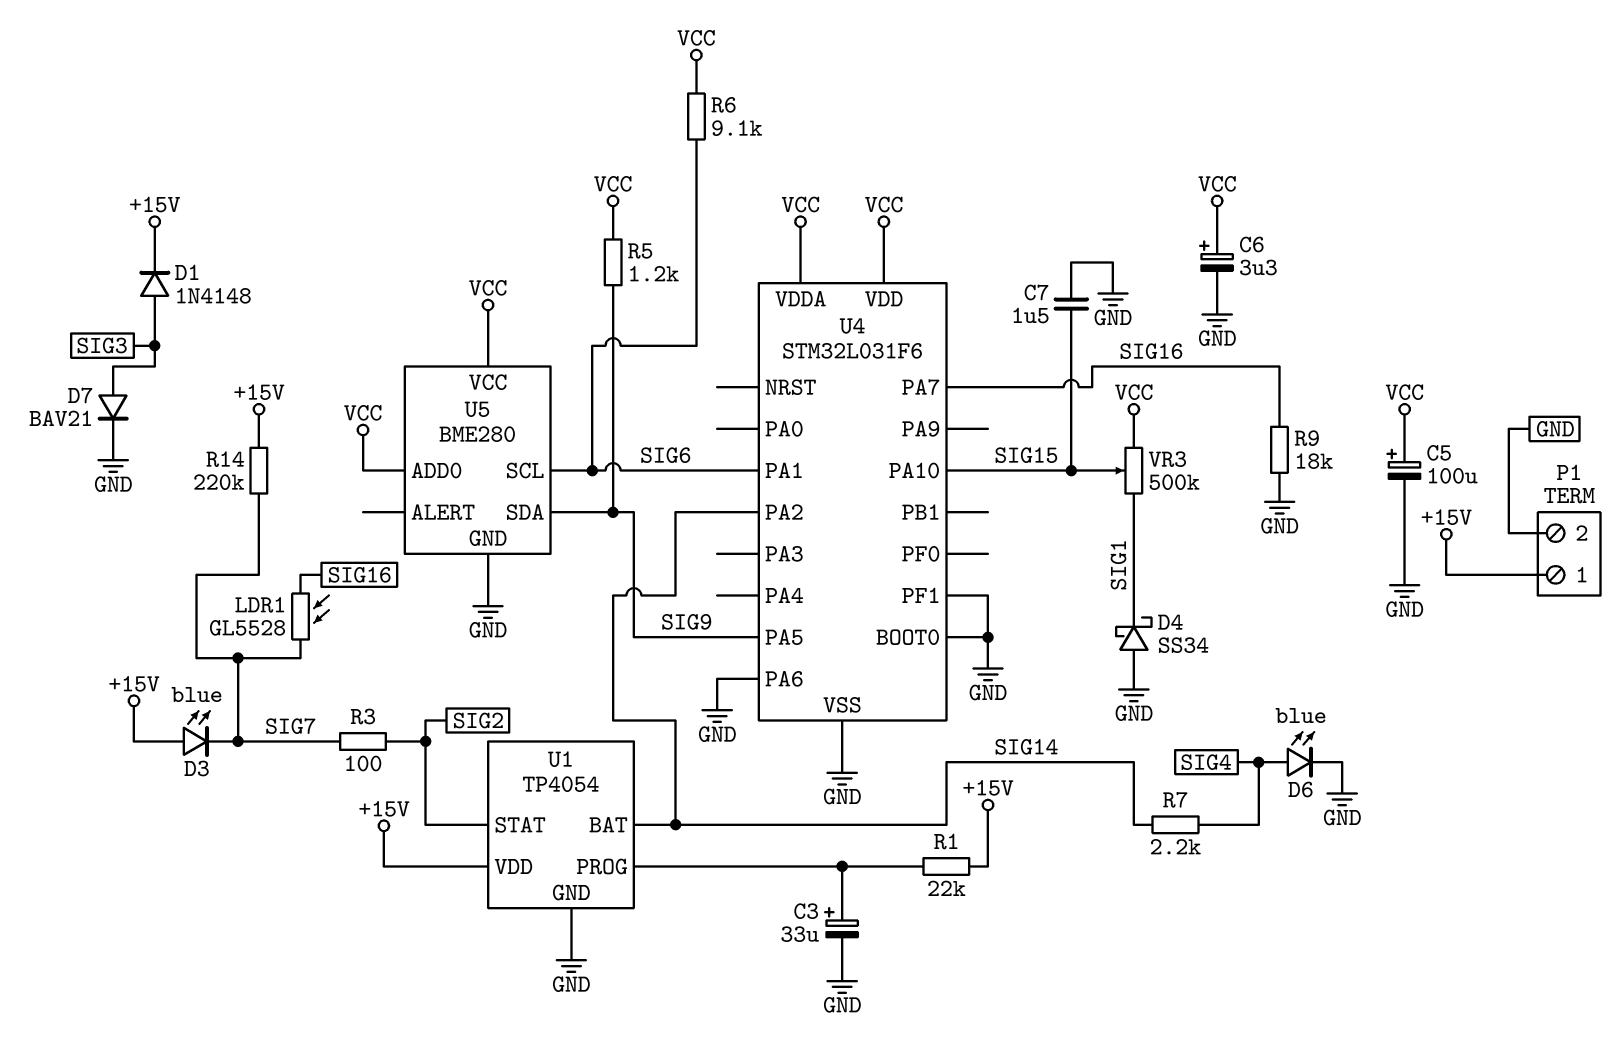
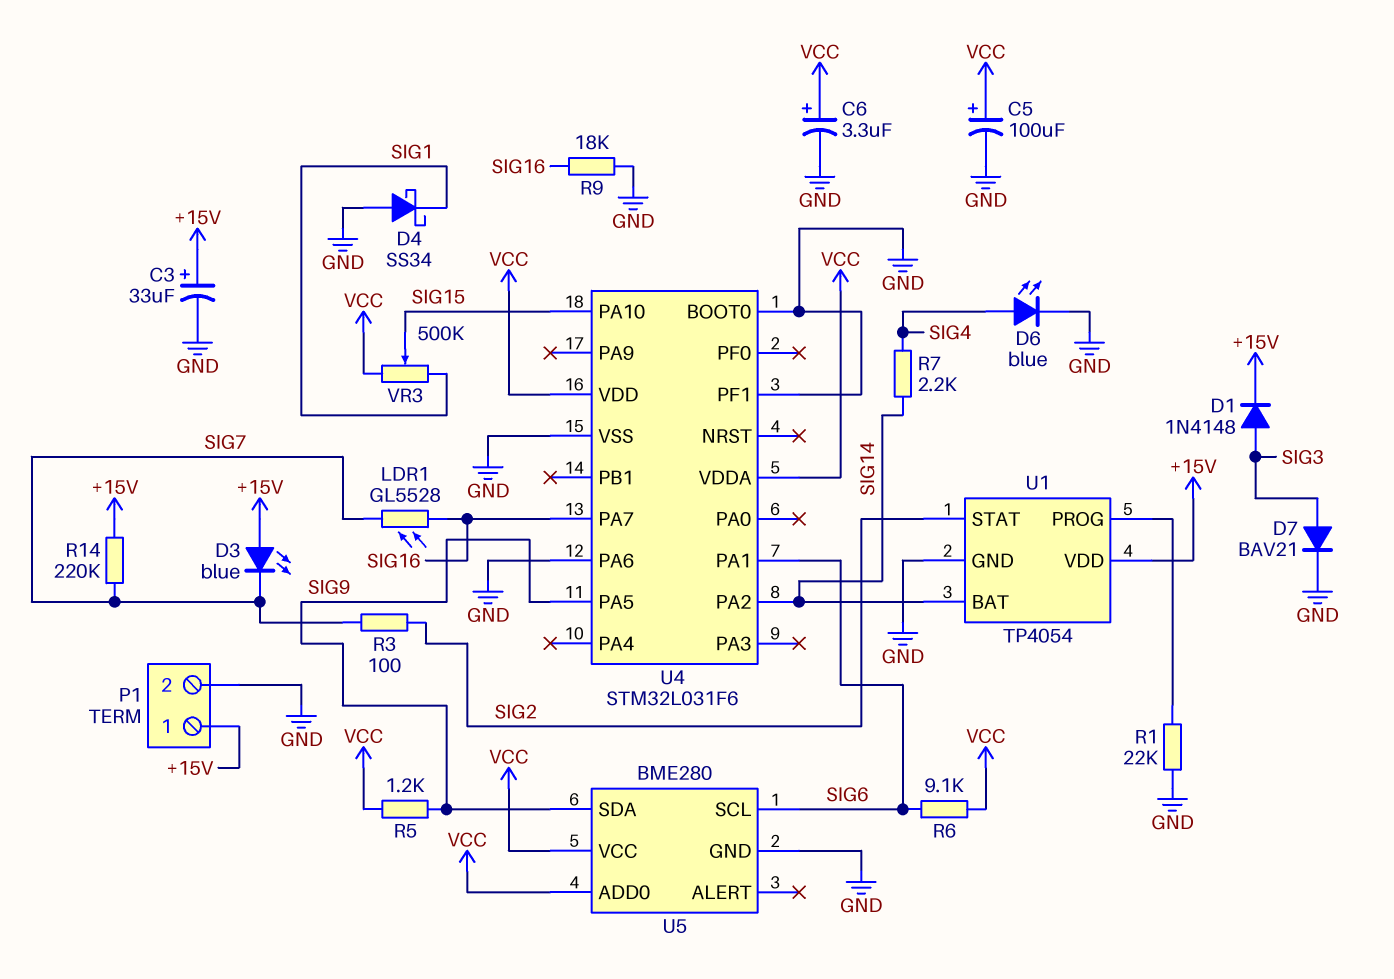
C3: 33uF (plus U1/PROG, minus GND) -> 33uF (plus +15V, minus GND)
C7: 1.5uF (GND, SIG15) -> none
R1: 22k (+15V, U1/PROG) -> 22k (GND, U1/PROG)

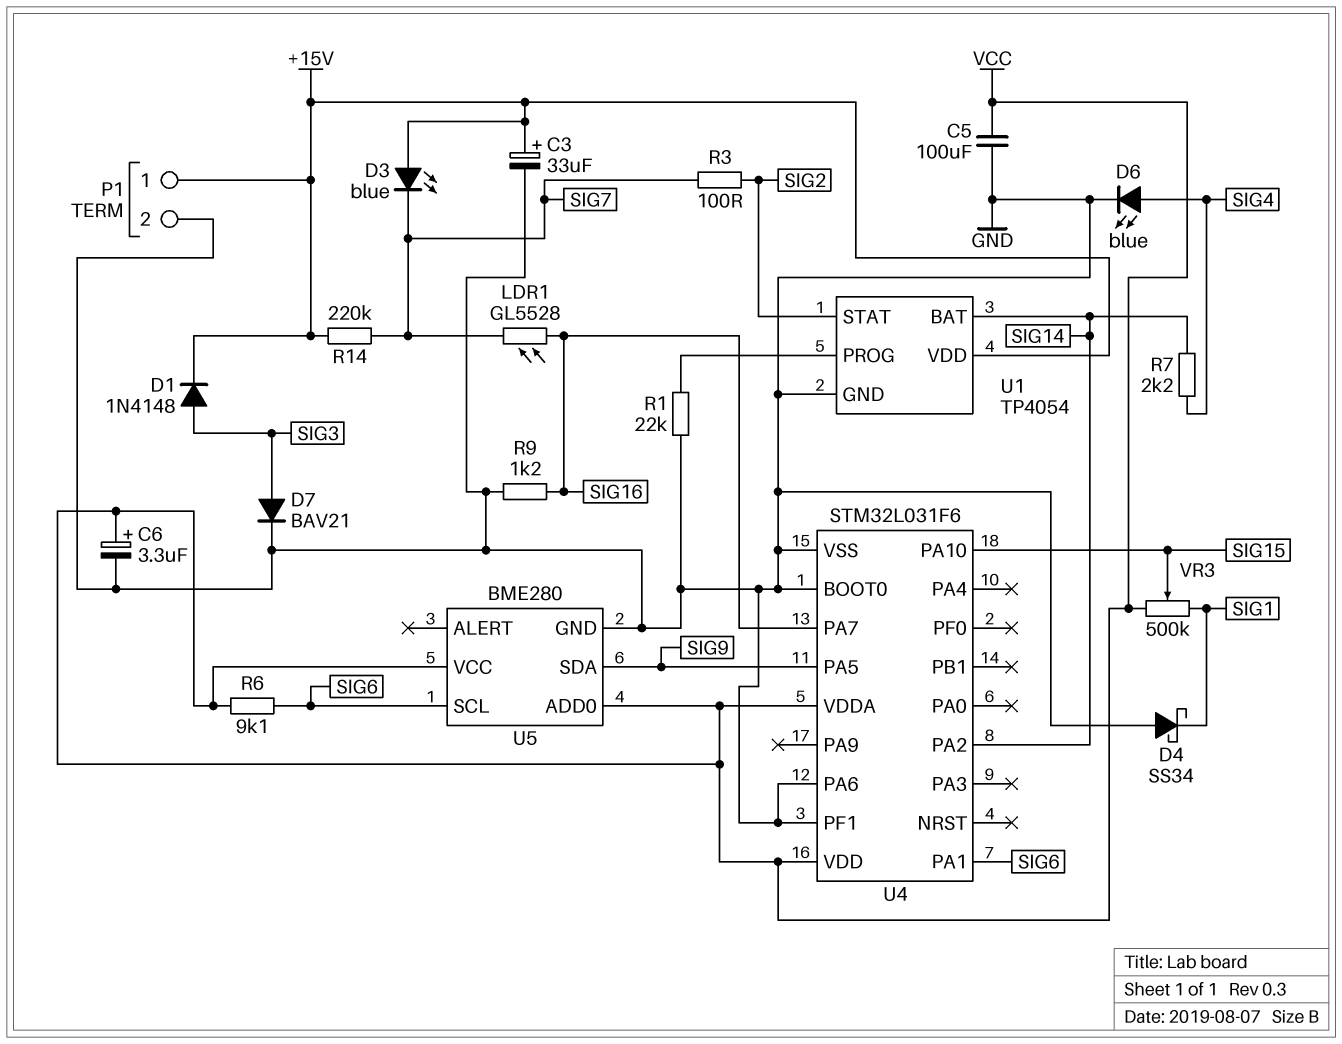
C5: 100uF (plus VCC, minus GND) -> 100uF (GND, VCC)
R5: 1.2k (SIG9, VCC) -> none
R9: 18k (GND, SIG16) -> 1.2k (GND, SIG16)

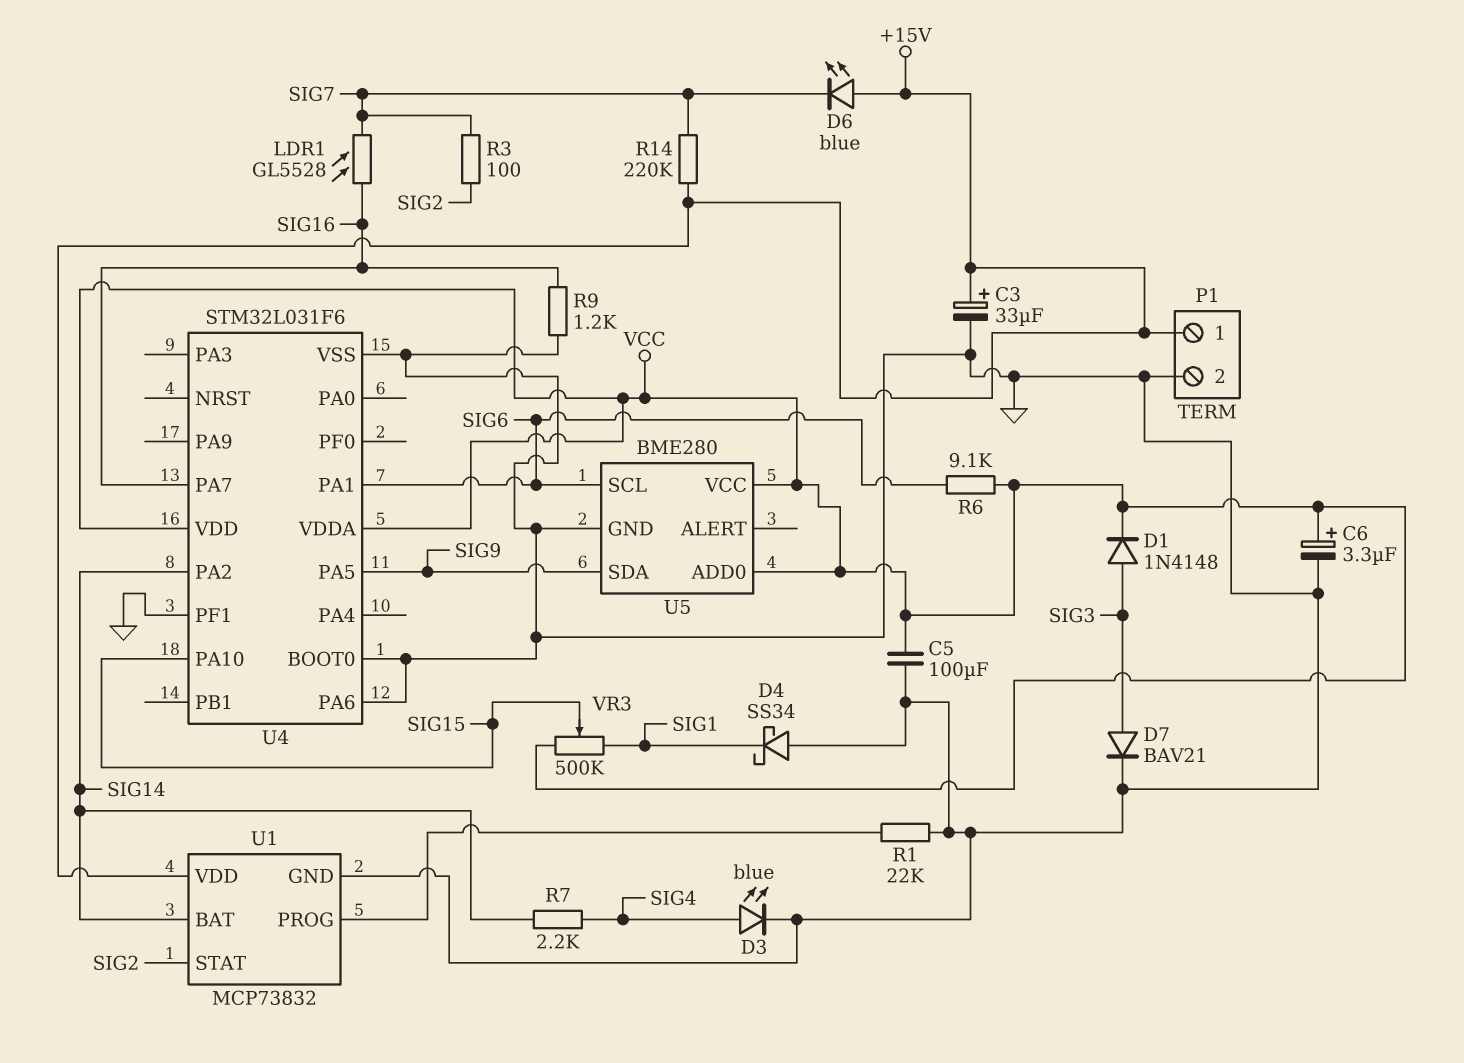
D1: diode 1N4148 (A SIG3, K +15V) -> diode 1N4148 (A SIG3, K VCC)
D3: LED blue (A +15V, K SIG7) -> LED blue (A SIG4, K GND)
D6: LED blue (A SIG4, K GND) -> LED blue (A +15V, K SIG7)
U1: TP4054 -> MCP73832

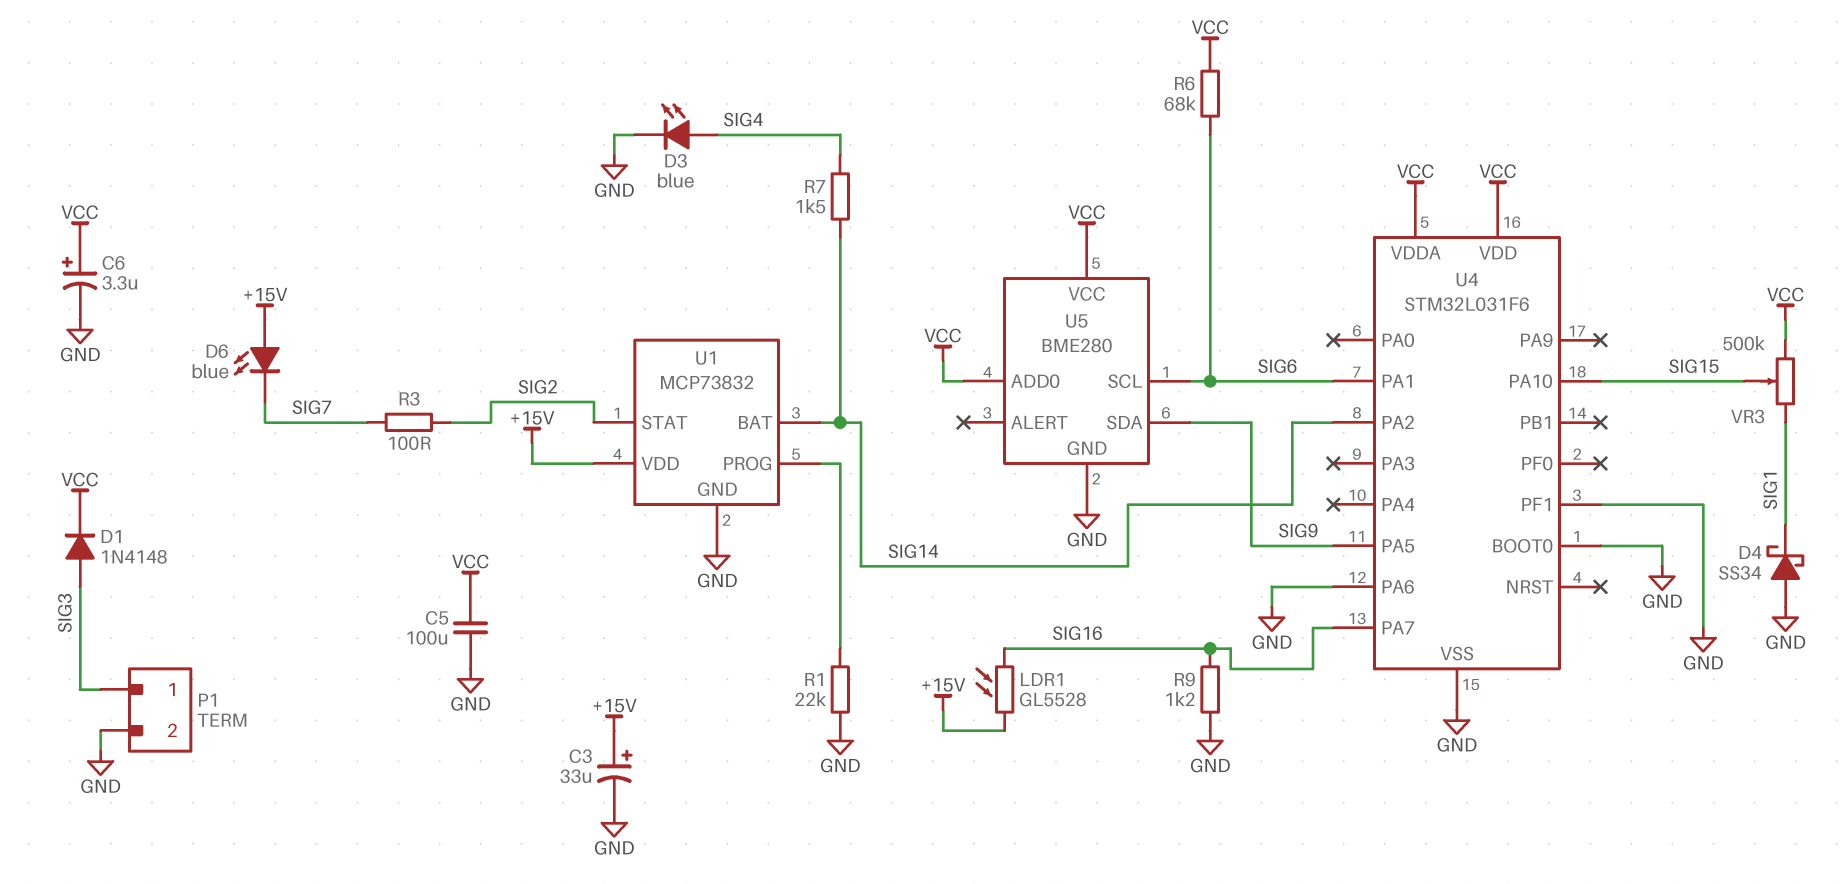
D7: diode BAV21 (A SIG3, K GND) -> none
LDR1: GL5528 (SIG7, SIG16) -> GL5528 (+15V, SIG16)
P1 pin 1: +15V -> SIG3
R6: 9.1k (SIG6, VCC) -> 68k (SIG6, VCC)
R7: 2.2k (SIG4, SIG14) -> 1.5k (SIG4, SIG14)
R14: 220k (+15V, SIG7) -> none

